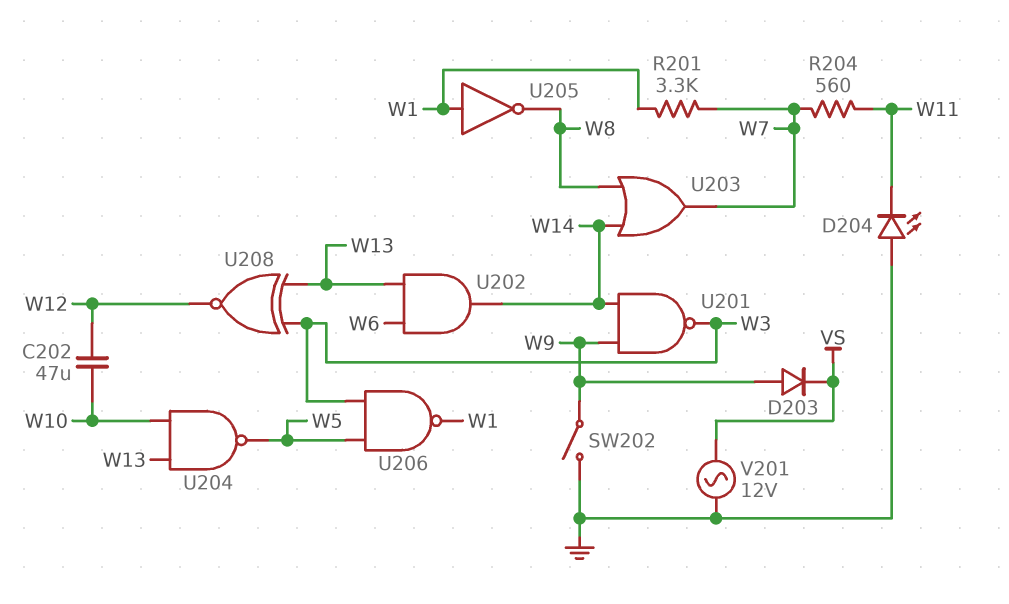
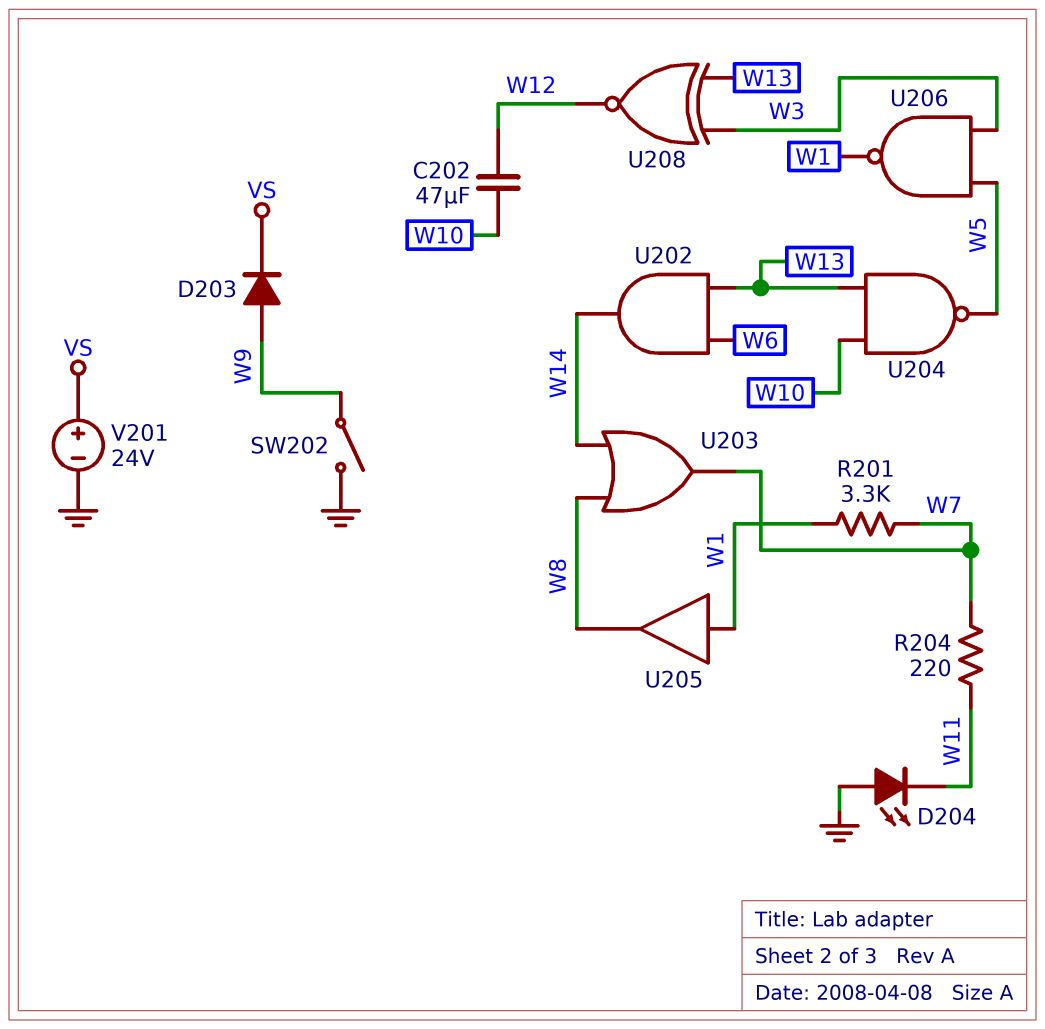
R204: 560 (W7, W11) -> 220 (W7, W11)
U201: NAND (in W9, in W14, out W3) -> none
U205: NOT (in W1, out W8) -> buffer (in W1, out W8)
V201: AC 12V (GND, VS) -> 24V (plus VS, minus GND)

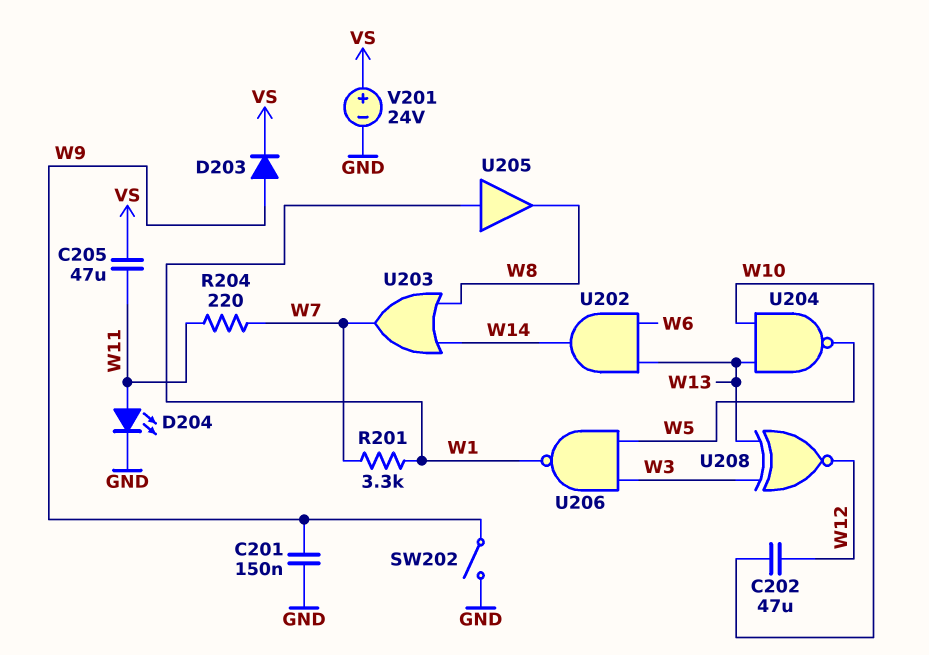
C201: none -> 150nF (GND, W9)
C205: none -> 47uF (VS, W11)
D204: LED (A GND, K W11) -> LED (A W11, K GND)

